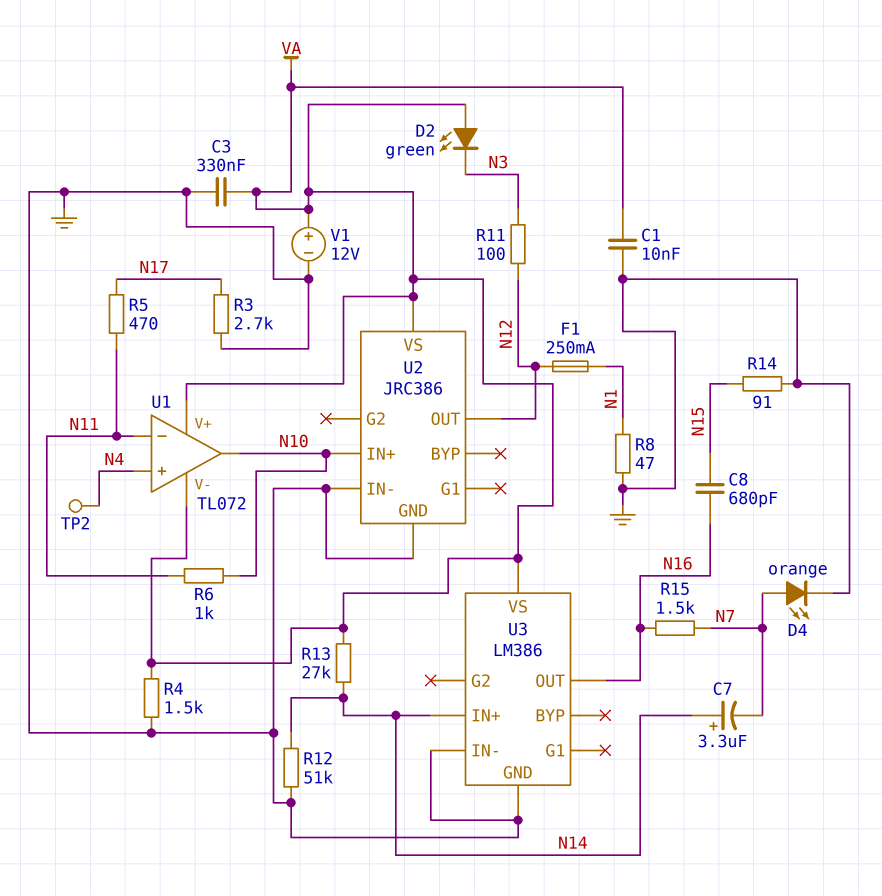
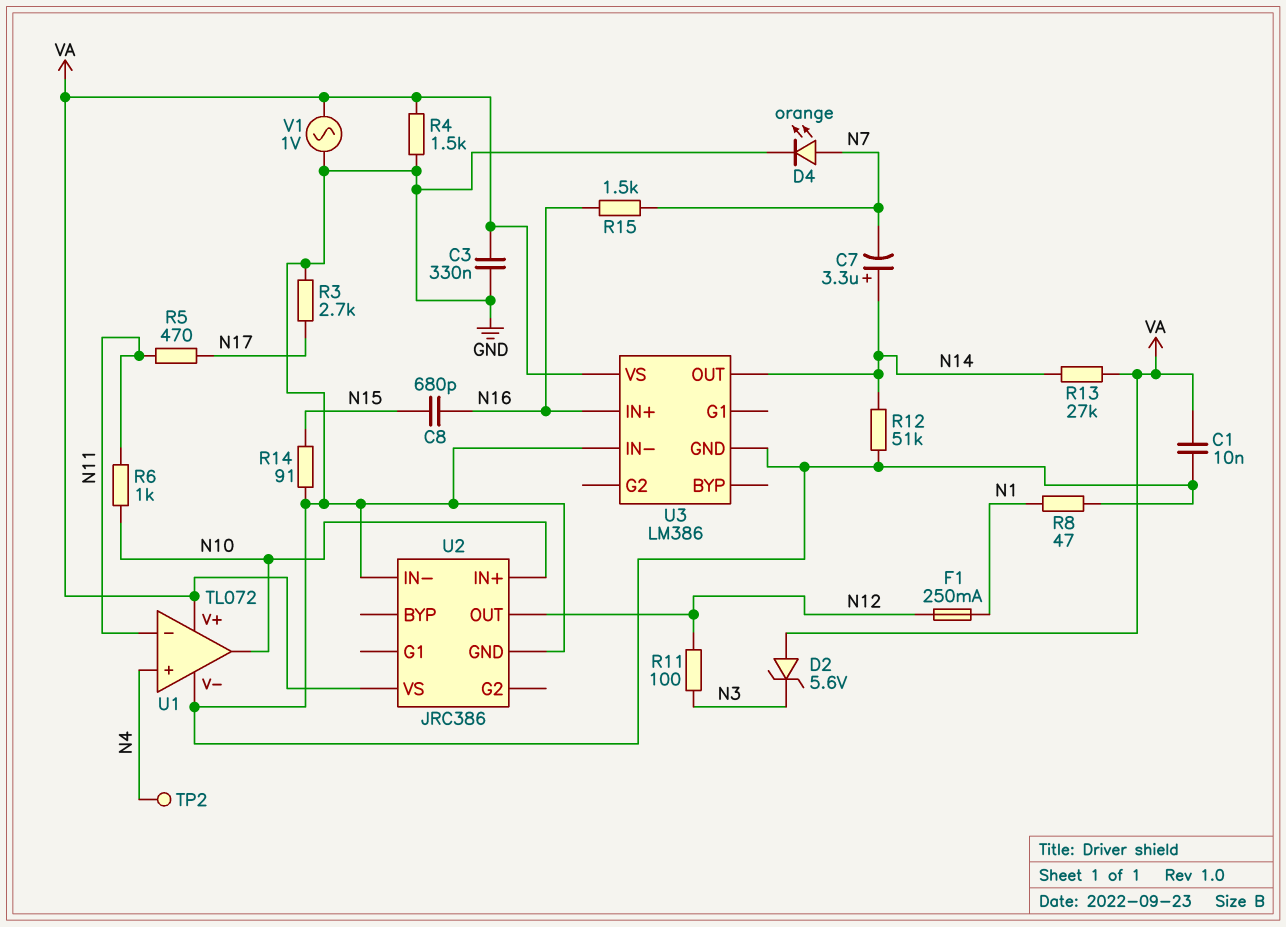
D2: LED green (A VA, K N3) -> zener 5.6V (A VA, K N3)
U1 pin V-: VA -> GND
U3 pin IN+: N14 -> N16
U3 pin OUT: N16 -> N14
V1: 12V (plus VA, minus GND) -> AC 1V (GND, VA)

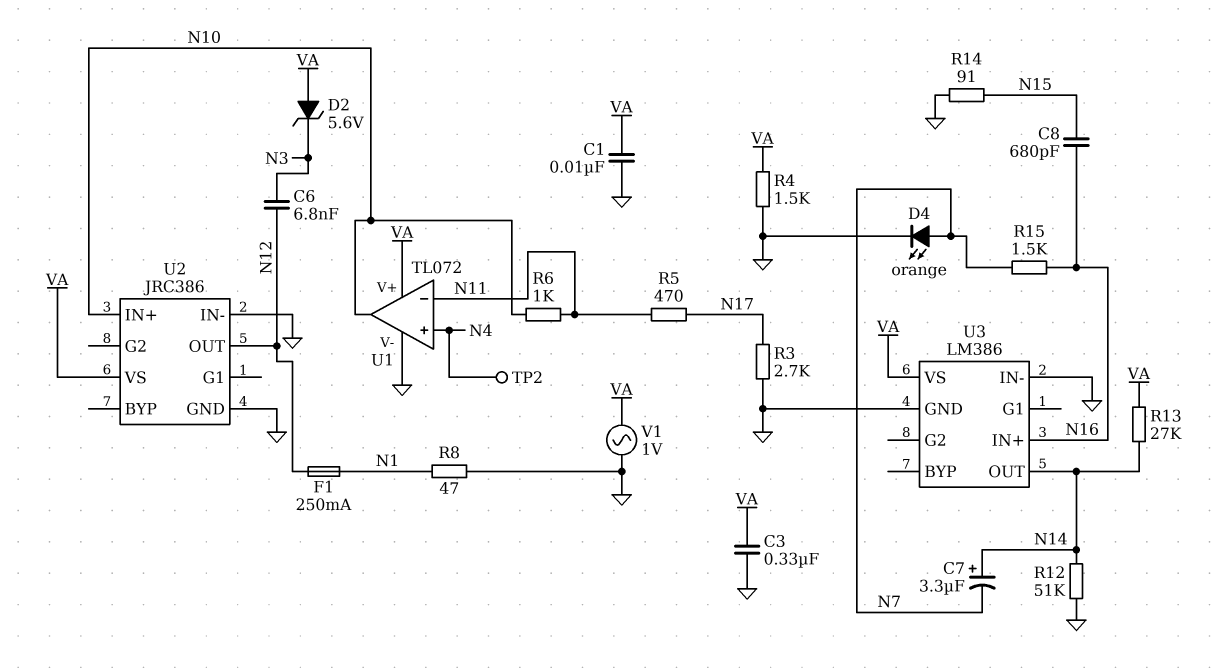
C6: none -> 6.8nF (N3, N12)
R11: 100 (N3, N12) -> none

